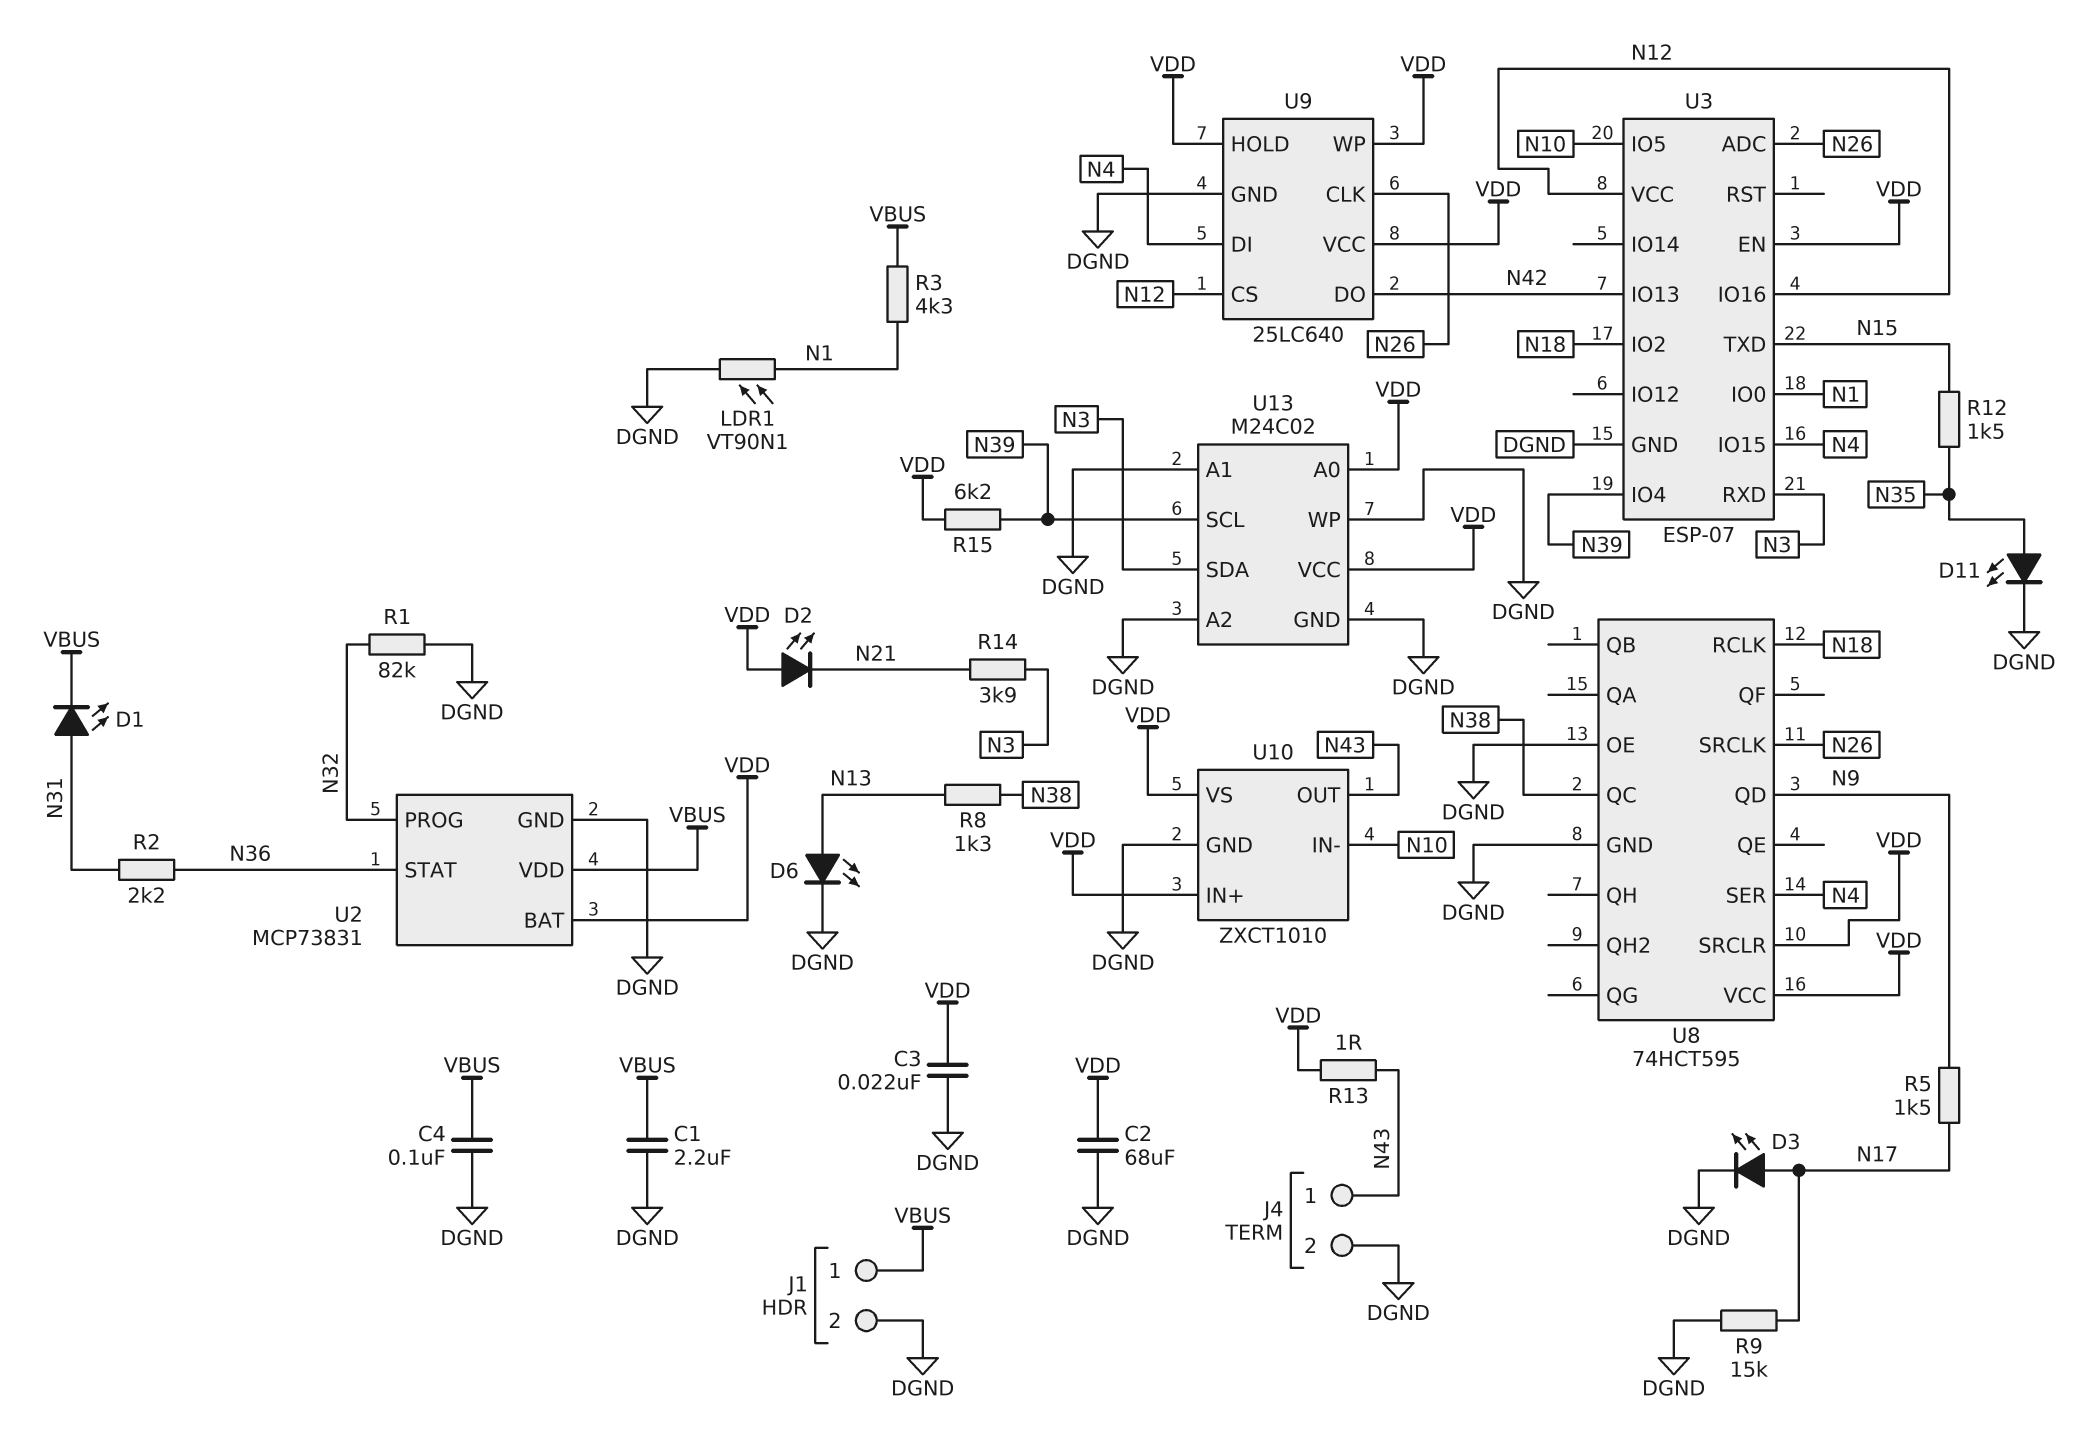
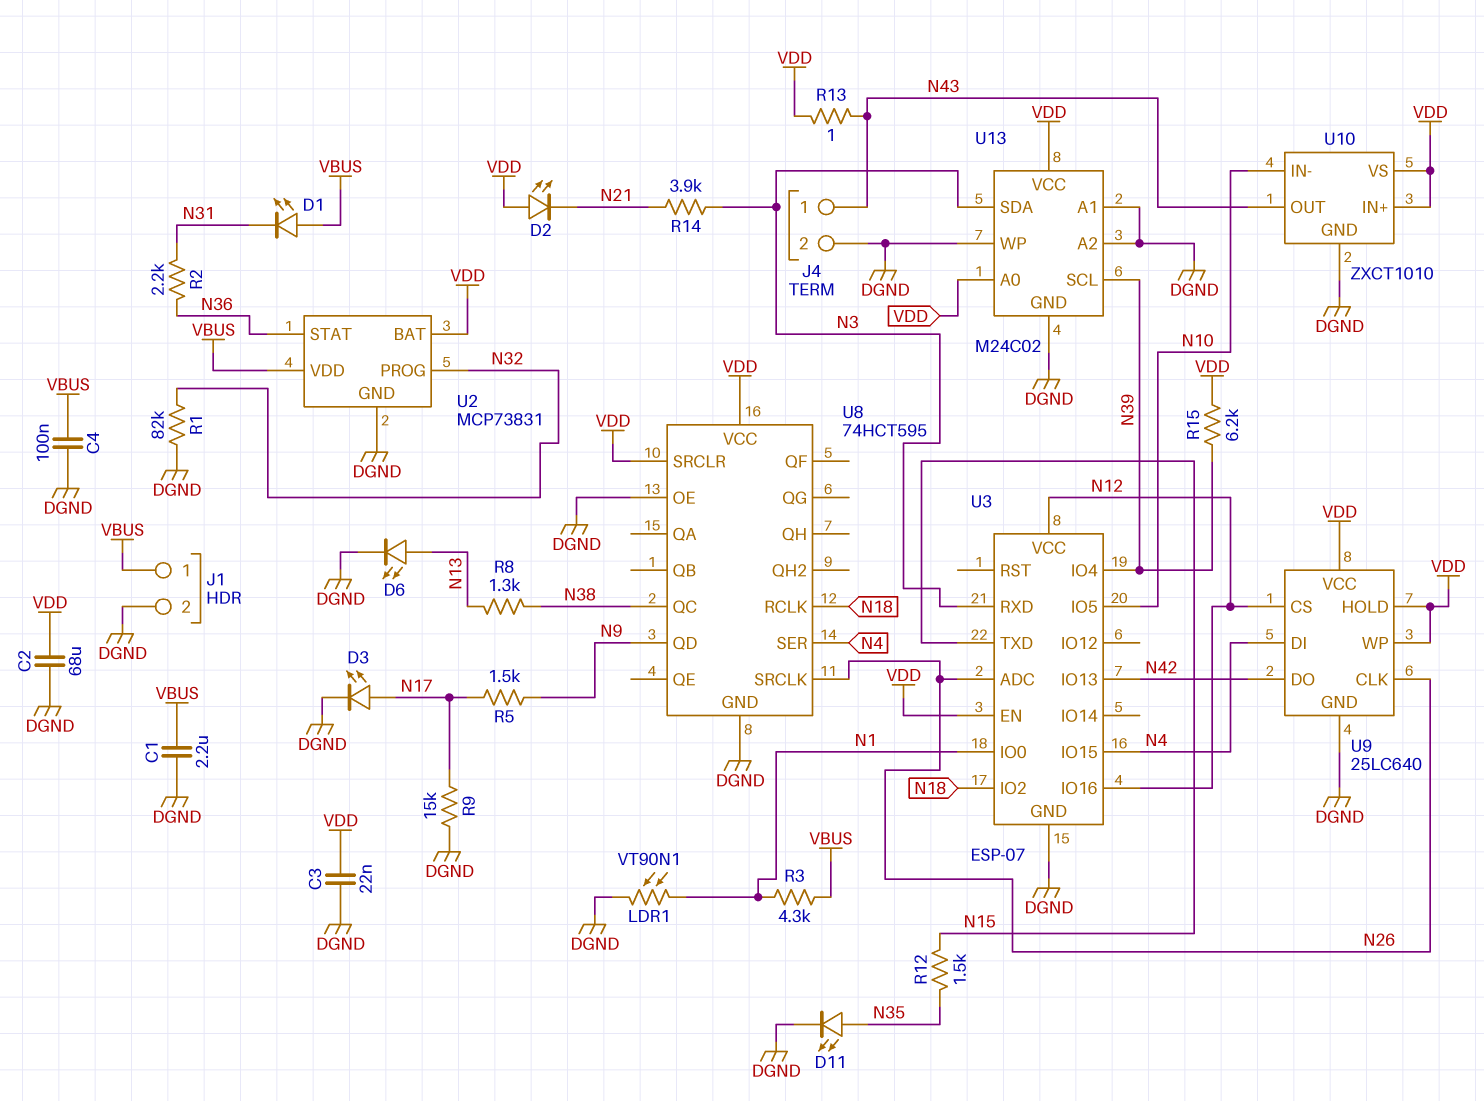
D1: LED (A N31, K VBUS) -> LED (A VBUS, K N31)

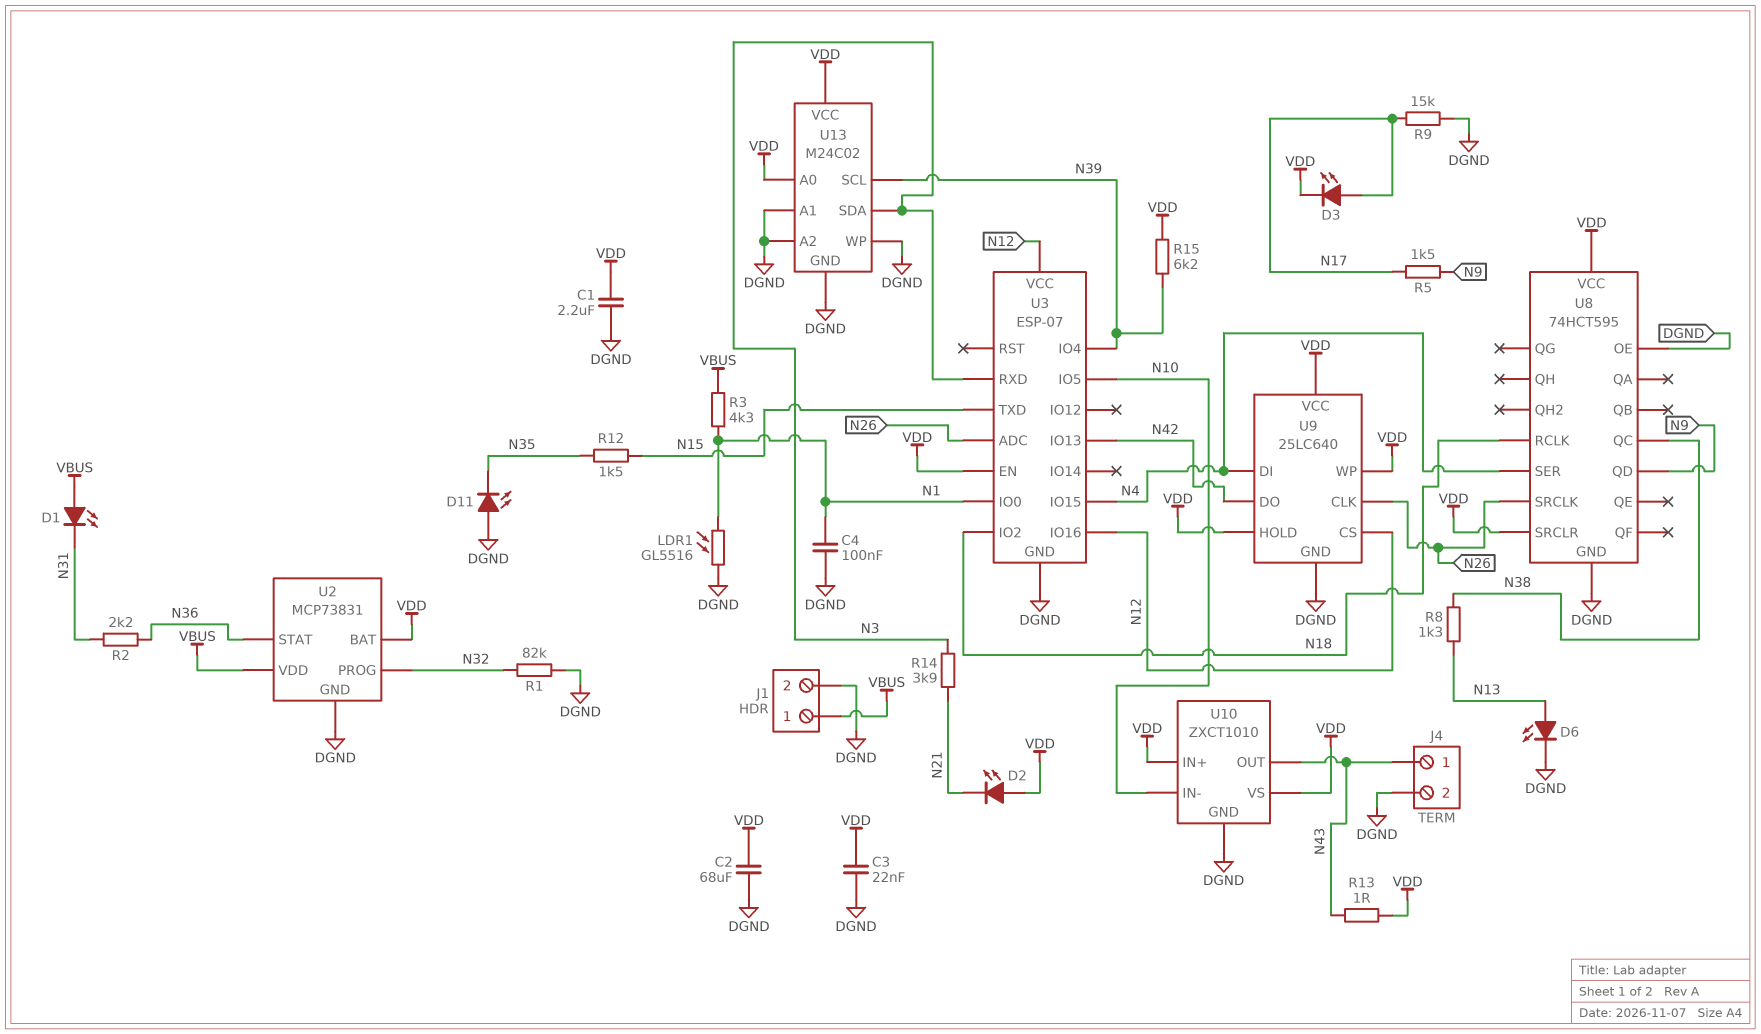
C1: 2.2uF (DGND, VBUS) -> 2.2uF (DGND, VDD)
C4: 100nF (DGND, VBUS) -> 100nF (DGND, N1)
D3: LED (A N17, K DGND) -> LED (A N17, K VDD)
D11: LED (A N35, K DGND) -> LED (A DGND, K N35)
LDR1: VT90N1 (DGND, N1) -> GL5516 (DGND, N1)

